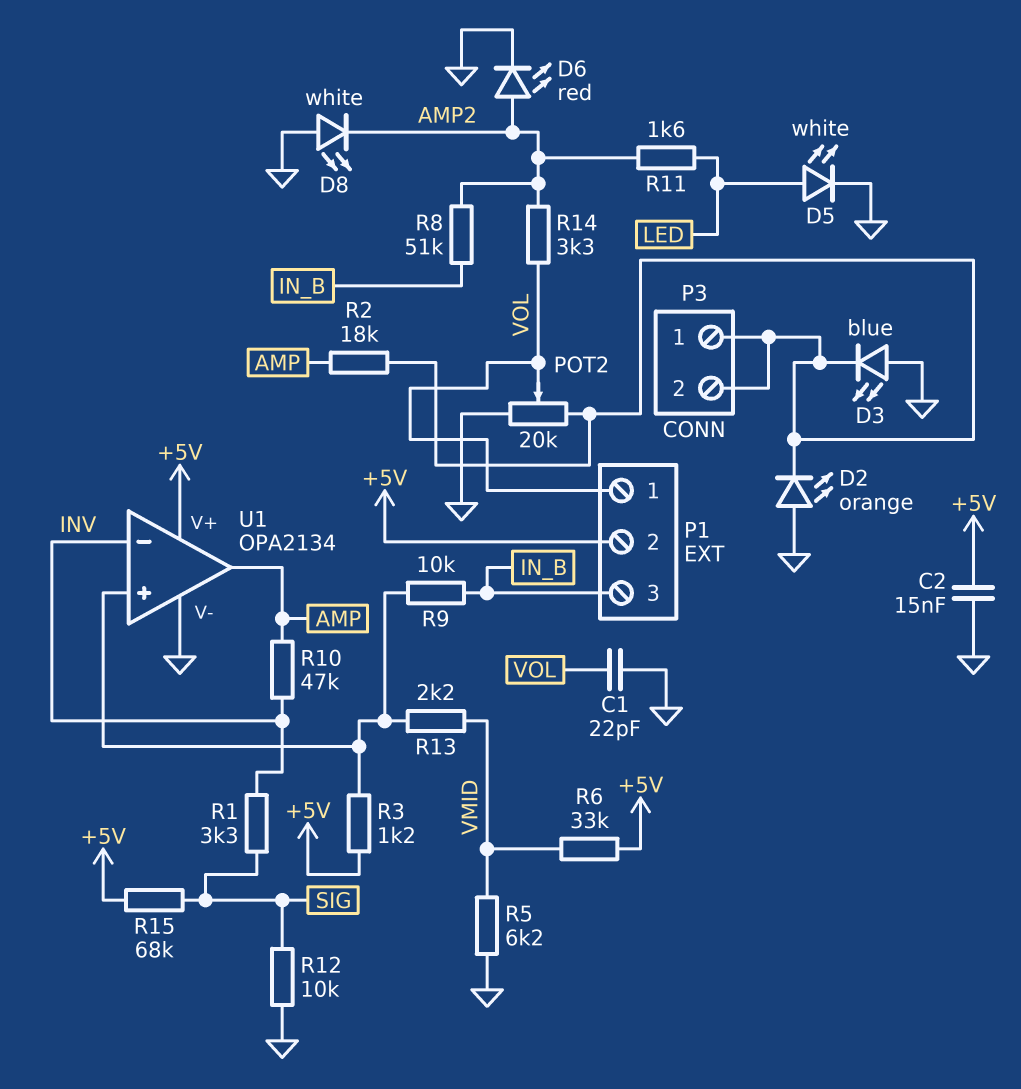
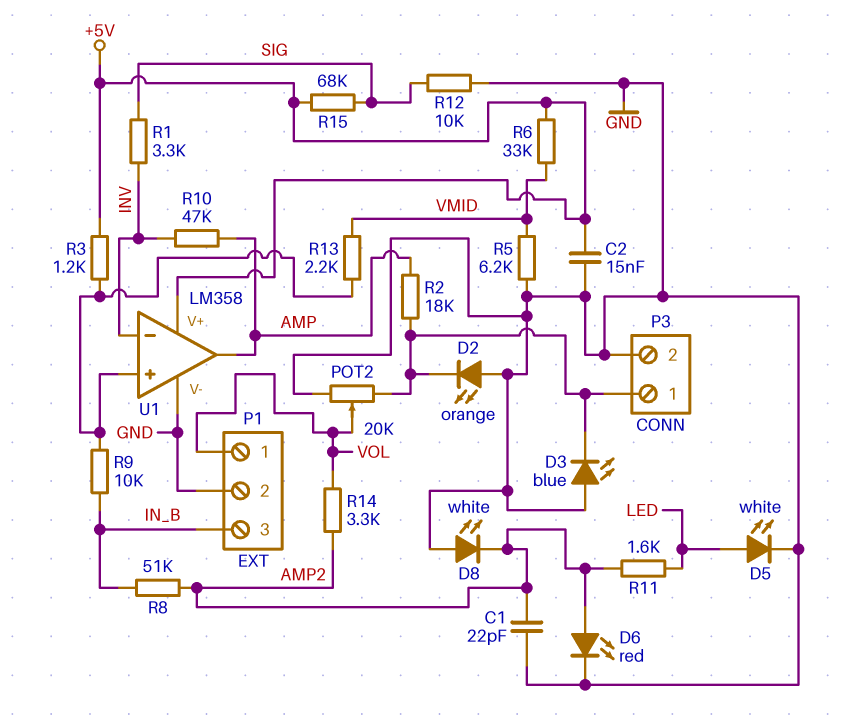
C1: 22pF (GND, VOL) -> 22pF (AMP2, GND)
P1 pin 2: +5V -> GND
P3 pin 2: P3/1 -> GND
U1: OPA2134 -> LM358

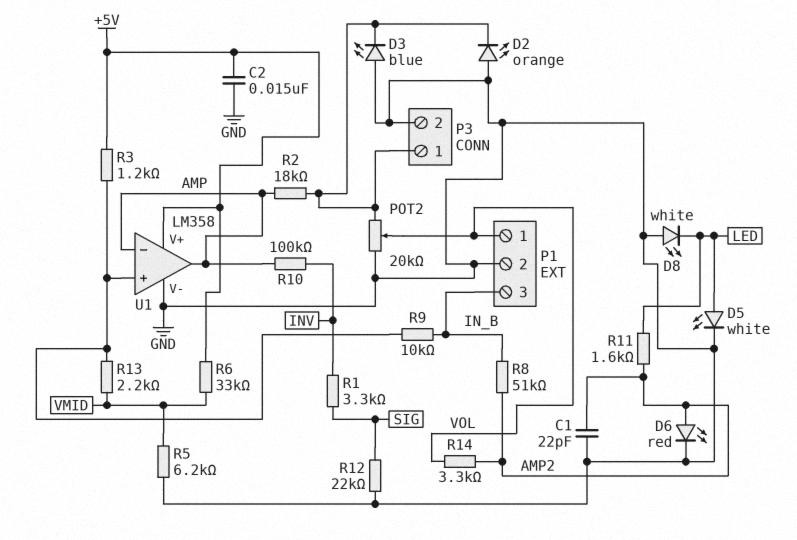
D8: LED white (A GND, K AMP2) -> LED white (A GND, K LED)
R10: 47k (AMP, INV) -> 100k (AMP, INV)
R12: 10k (GND, SIG) -> 22k (GND, SIG)
R15: 68k (+5V, SIG) -> none
U1 pin in-: INV -> AMP

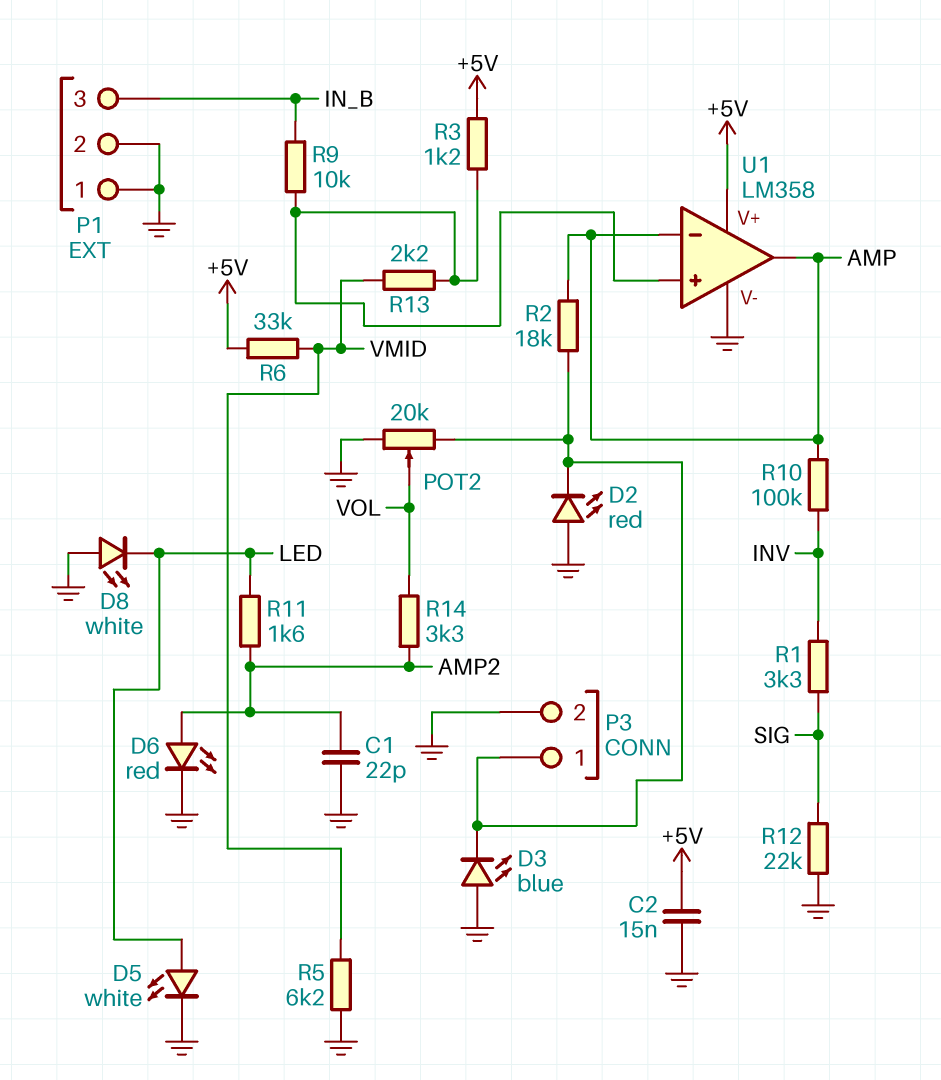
D2: LED orange (A GND, K P3/1) -> LED red (A GND, K P3/1)
P1 pin 1: VOL -> GND
R8: 51k (AMP2, IN_B) -> none

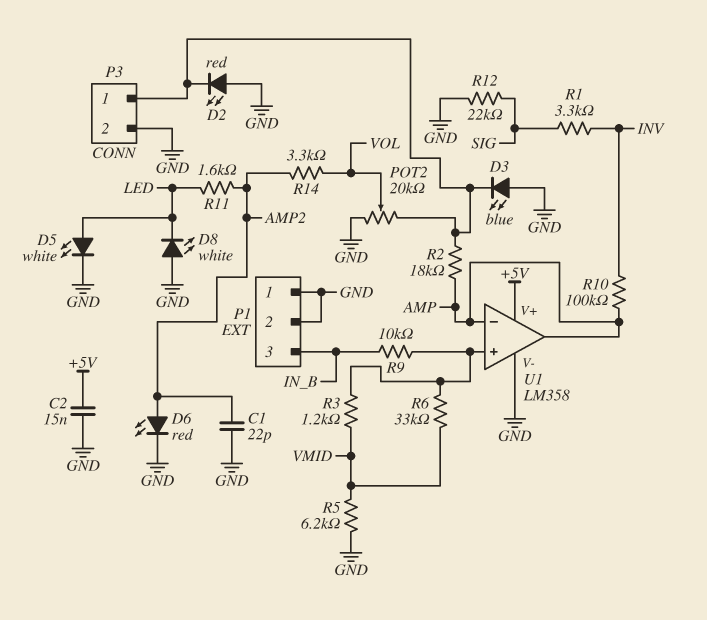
R3: 1.2k (+5V, U1/in+) -> 1.2k (U1/in+, VMID)
R6: 33k (+5V, VMID) -> 33k (U1/in+, VMID)
R13: 2.2k (U1/in+, VMID) -> none

